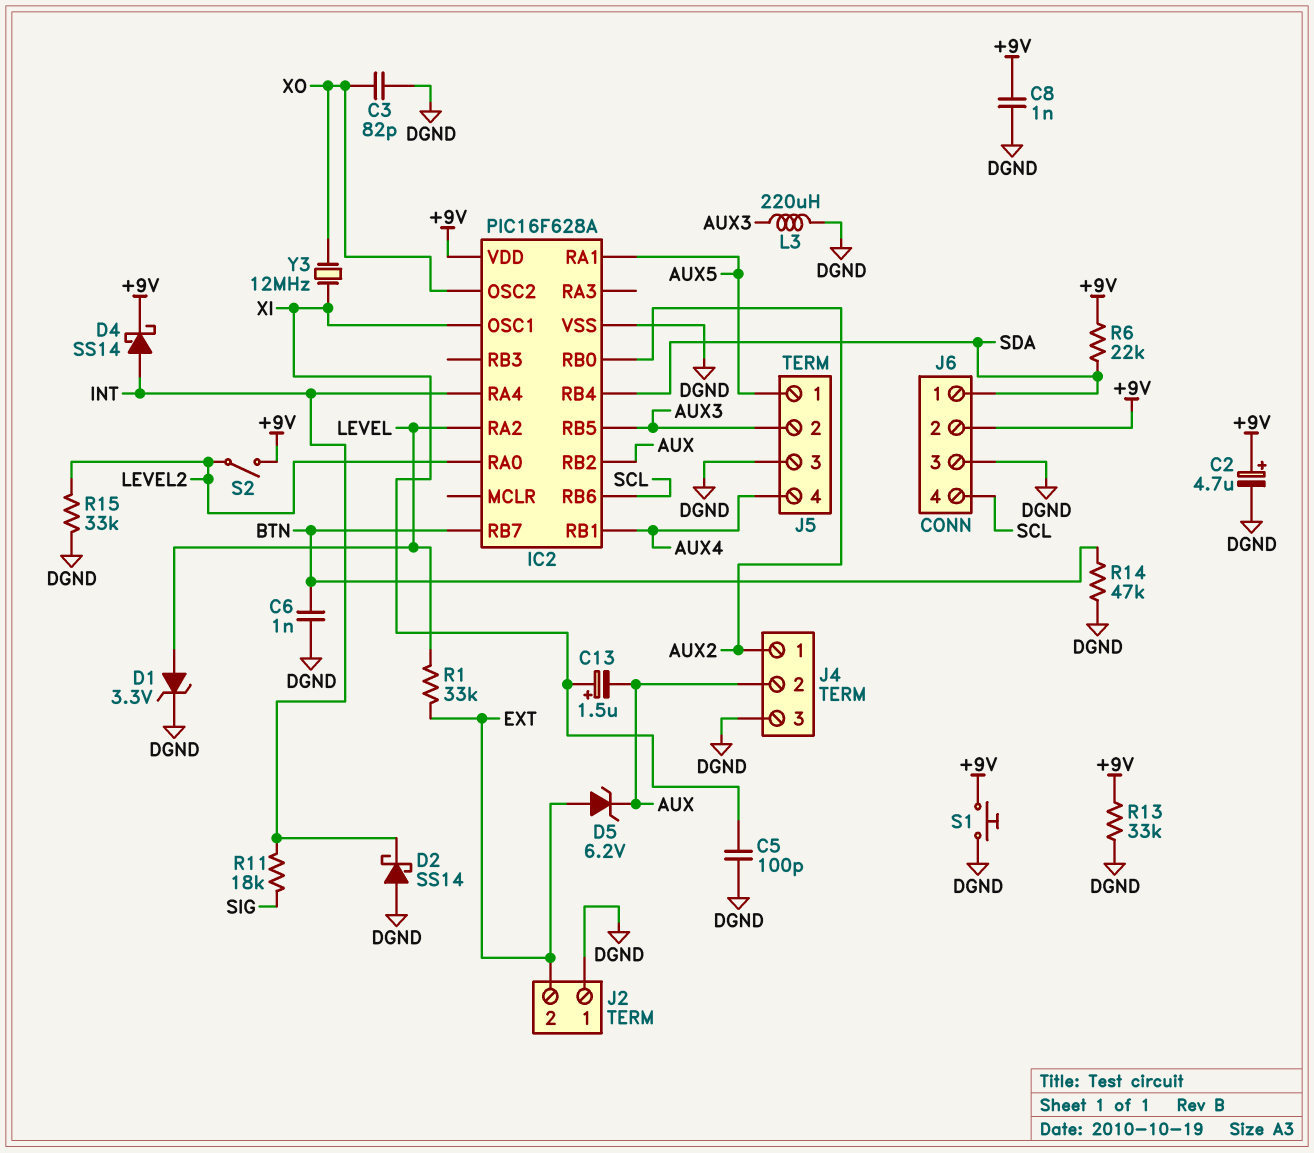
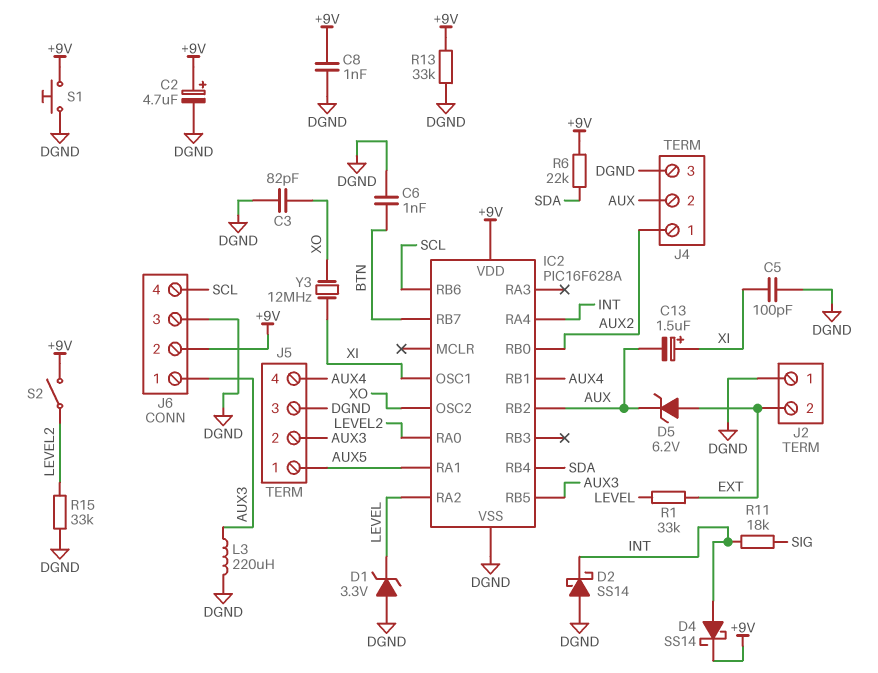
D1: zener 3.3V (A LEVEL, K DGND) -> zener 3.3V (A DGND, K LEVEL)
J6 pin 1: SDA -> AUX3
R14: 47k (BTN, DGND) -> none

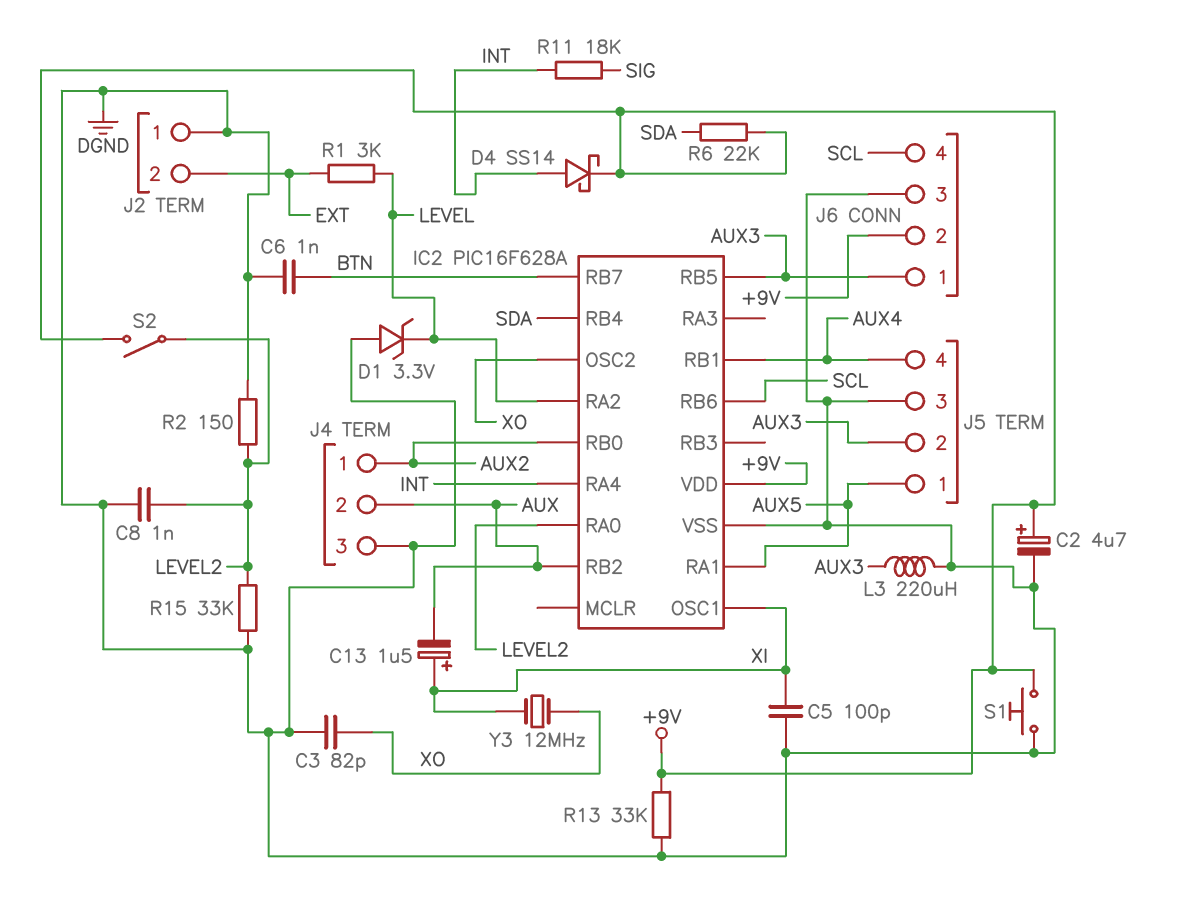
C8: 1nF (+9V, DGND) -> 1nF (DGND, LEVEL2)
D2: schottky SS14 (A DGND, K INT) -> none
D5: zener 6.2V (A EXT, K AUX) -> none
R1: 33k (EXT, LEVEL) -> 3k (EXT, LEVEL)
R2: none -> 150 (DGND, LEVEL2)

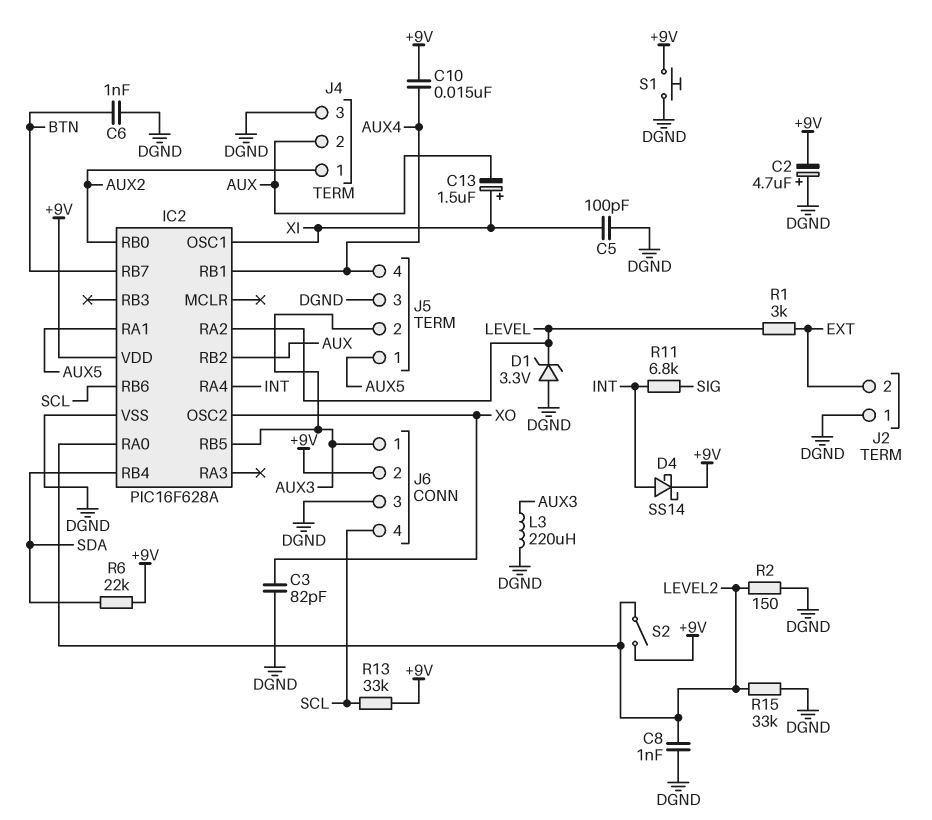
C2: 4.7uF (plus +9V, minus DGND) -> 4.7uF (plus DGND, minus +9V)
C10: none -> 15nF (+9V, AUX4)
R11: 18k (INT, SIG) -> 6.8k (INT, SIG)
R13: 33k (+9V, DGND) -> 33k (+9V, SCL)
Y3: 12MHz (XI, XO) -> none

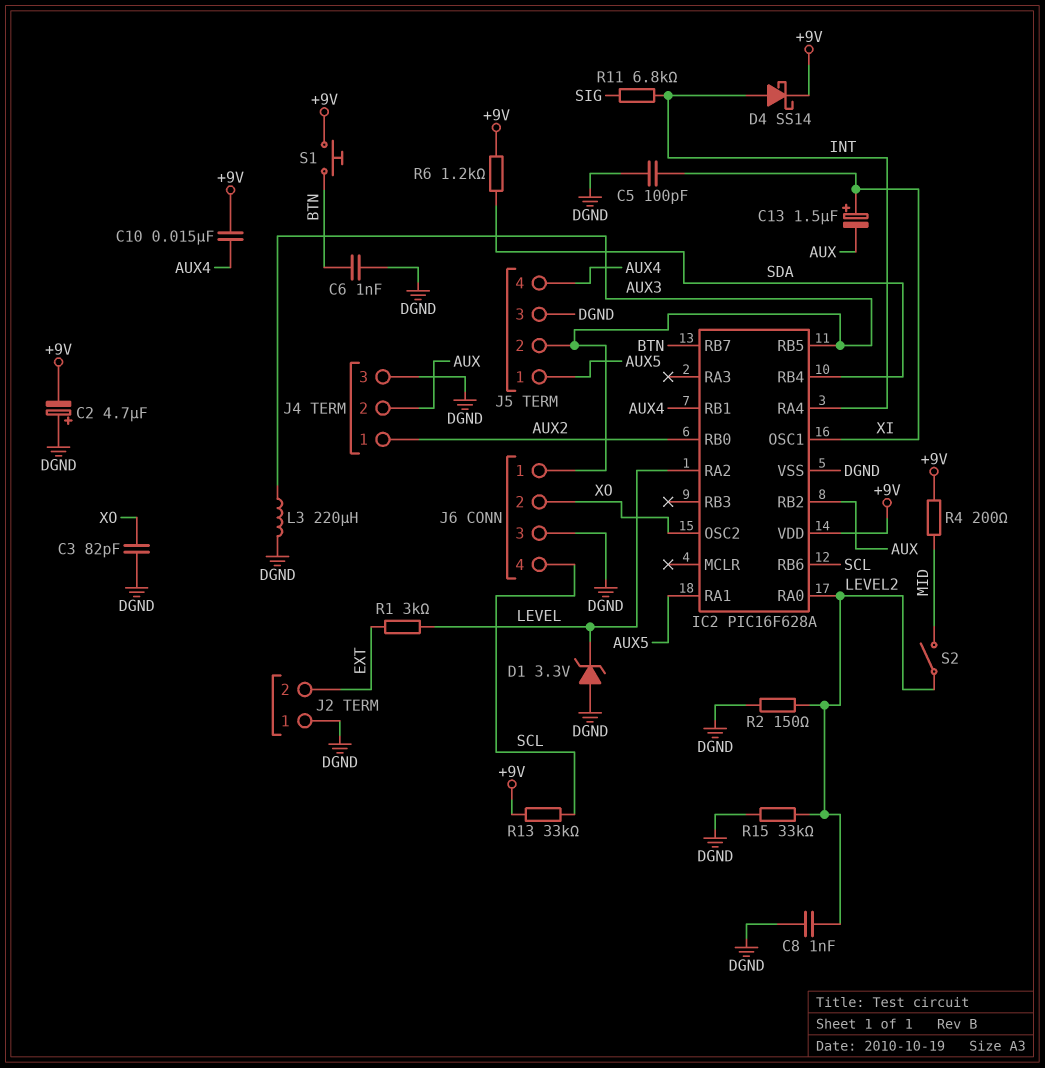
J6 pin 2: +9V -> XO
R4: none -> 200 (+9V, MID)
R6: 22k (+9V, SDA) -> 1.2k (+9V, SDA)
S1: button (+9V, DGND) -> button (+9V, BTN)
S2: switch (+9V, LEVEL2) -> switch (LEVEL2, MID)

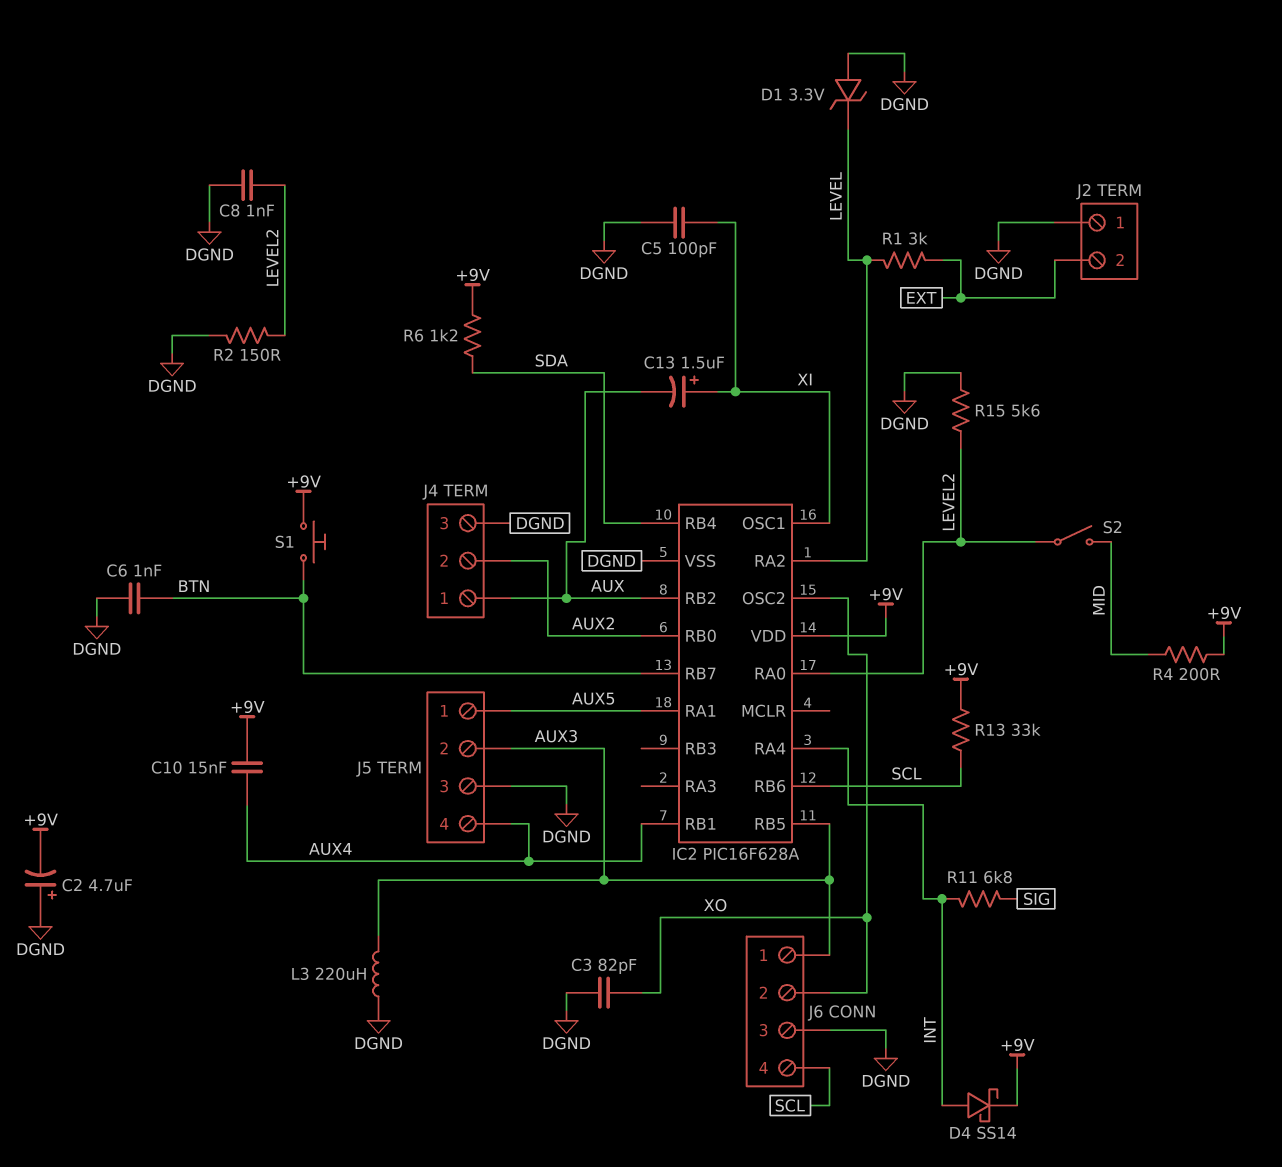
J4 pin 1: AUX2 -> AUX
J4 pin 2: AUX -> AUX2
R15: 33k (DGND, LEVEL2) -> 5.6k (DGND, LEVEL2)

